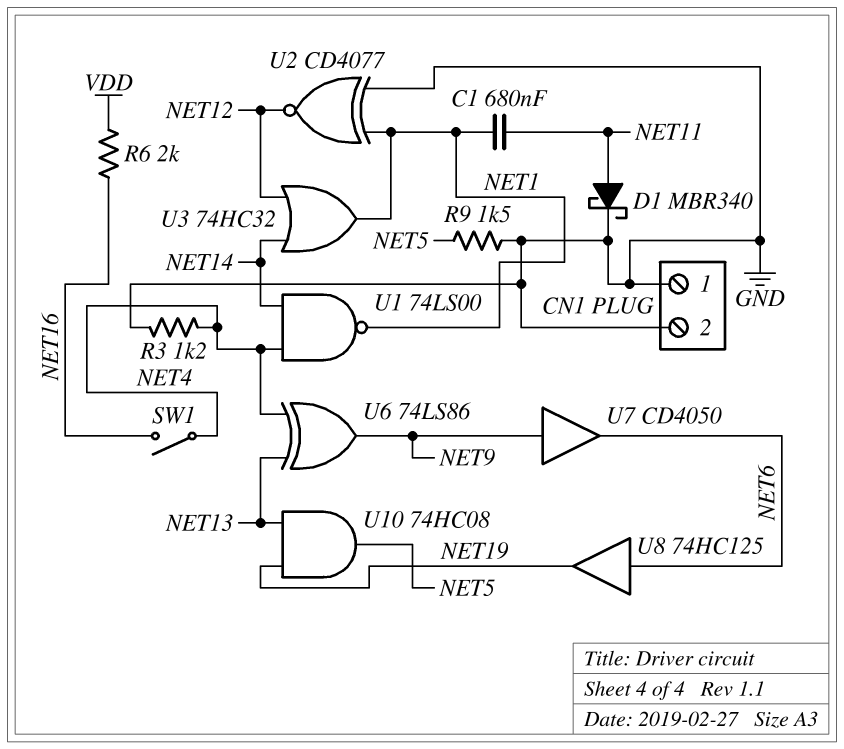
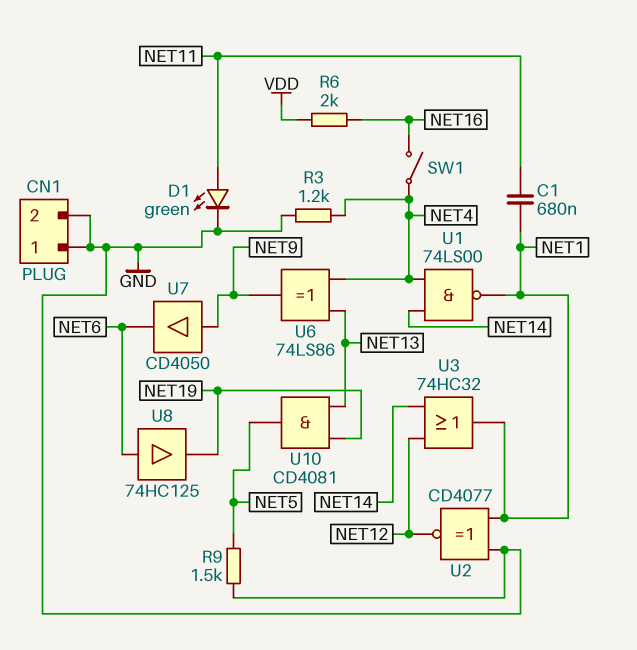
D1: schottky MBR340 (A NET11, K GND) -> LED green (A NET11, K GND)
U10: AND 74HC08 (in NET13, in NET19, out NET5) -> AND CD4081 (in NET13, in NET19, out NET5)

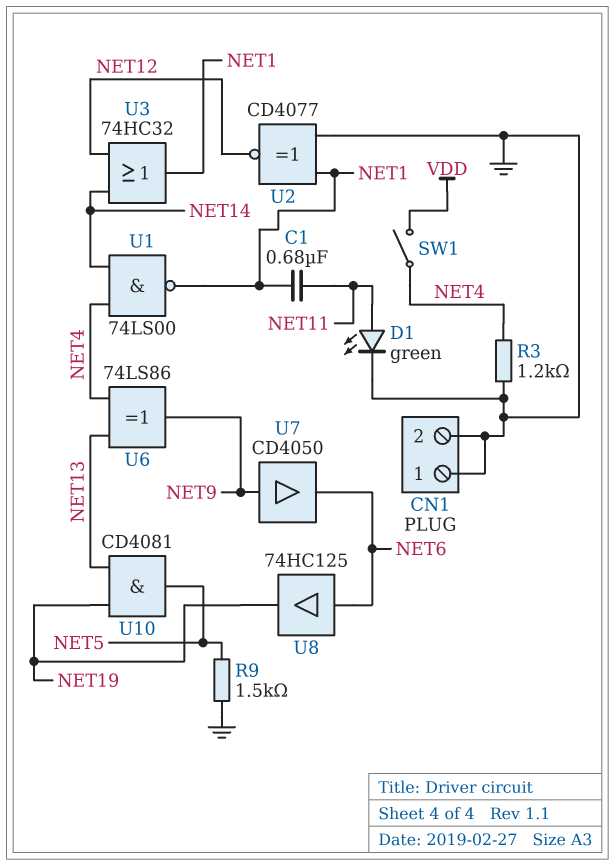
R6: 2k (NET16, VDD) -> none
SW1: switch (NET4, NET16) -> switch (NET4, VDD)

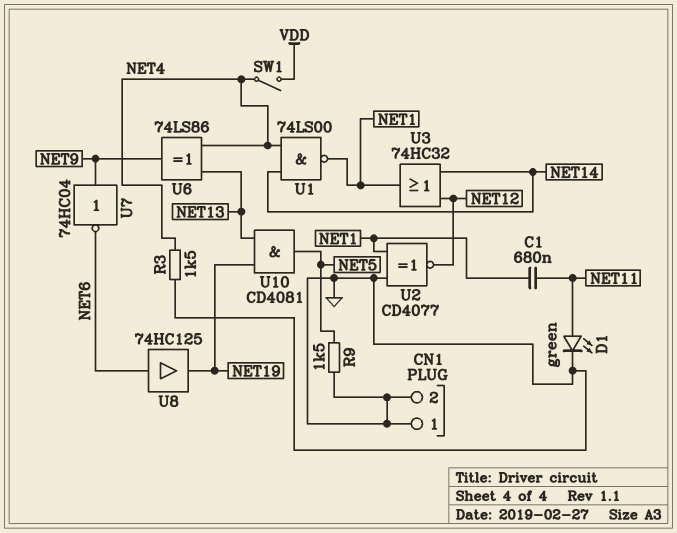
R3: 1.2k (GND, NET4) -> 1.5k (GND, NET4)
U7: buffer CD4050 (in NET9, out NET6) -> NOT 74HC04 (in NET9, out NET6)

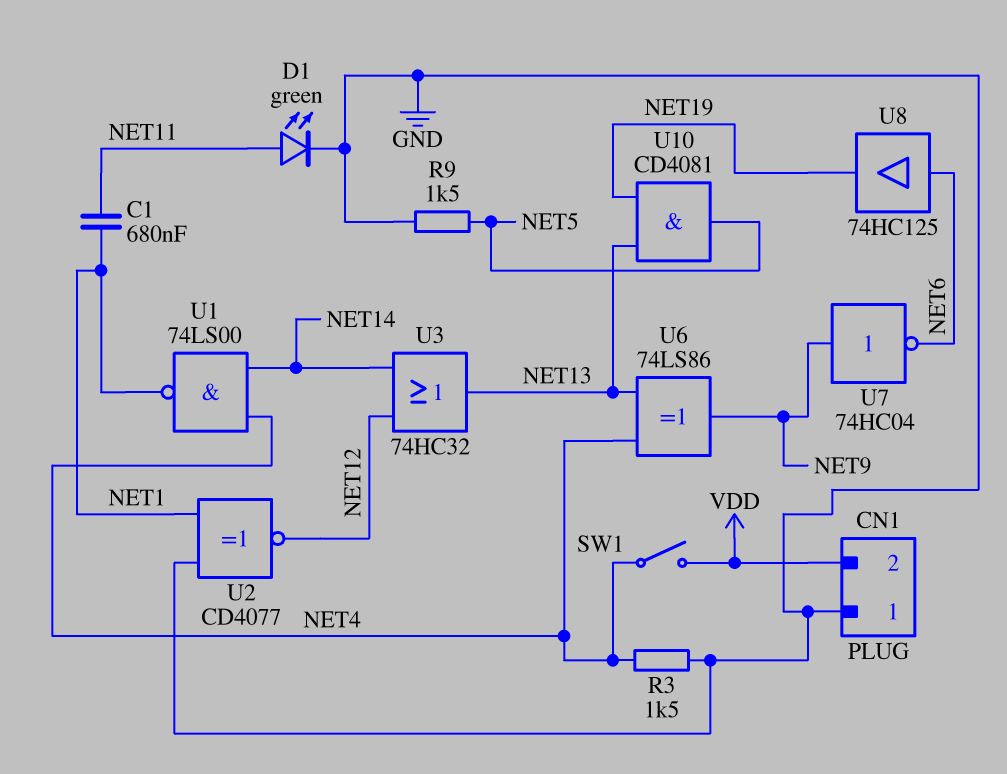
CN1 pin 2: GND -> VDD
U3: OR 74HC32 (in NET12, in NET14, out NET1) -> OR 74HC32 (in NET12, in NET14, out NET13)

